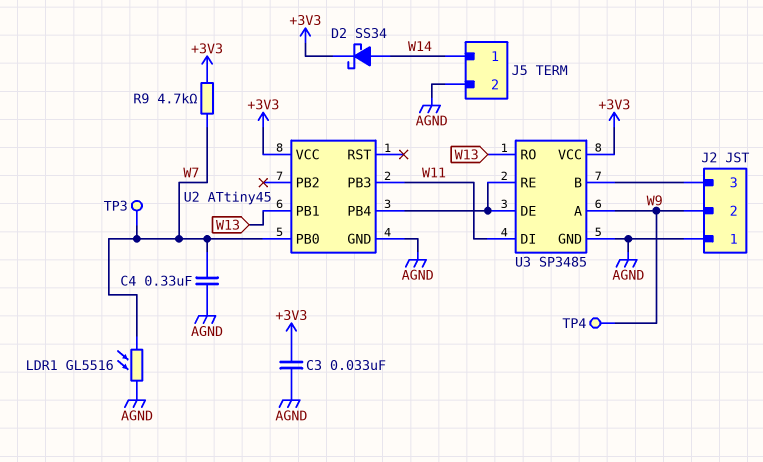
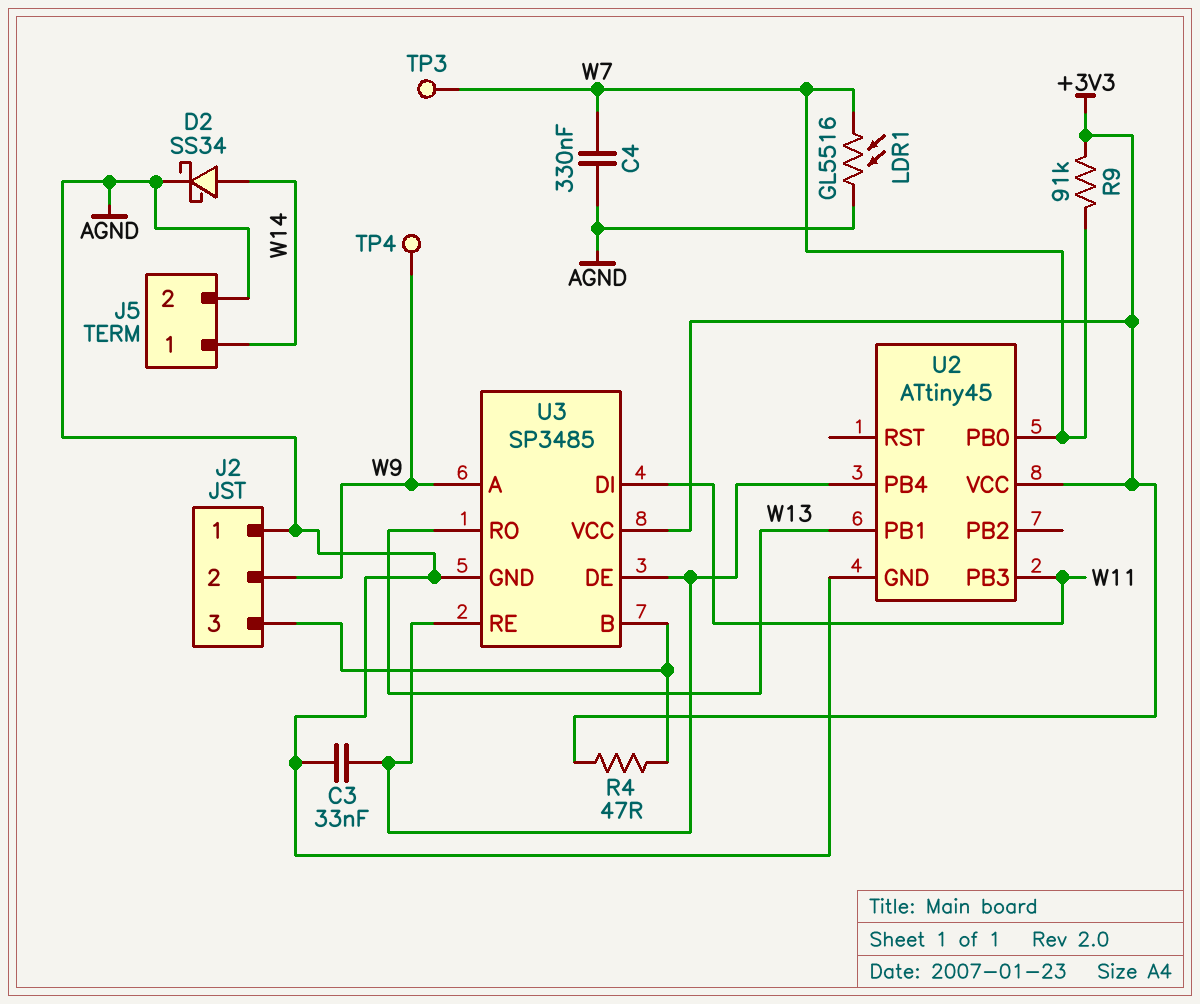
C3: 33nF (+3V3, AGND) -> 33nF (AGND, U2/PB4)
D2: schottky SS34 (A W14, K +3V3) -> schottky SS34 (A W14, K AGND)
R4: none -> 47 (+3V3, J2/3)
R9: 4.7k (+3V3, W7) -> 91k (+3V3, W7)

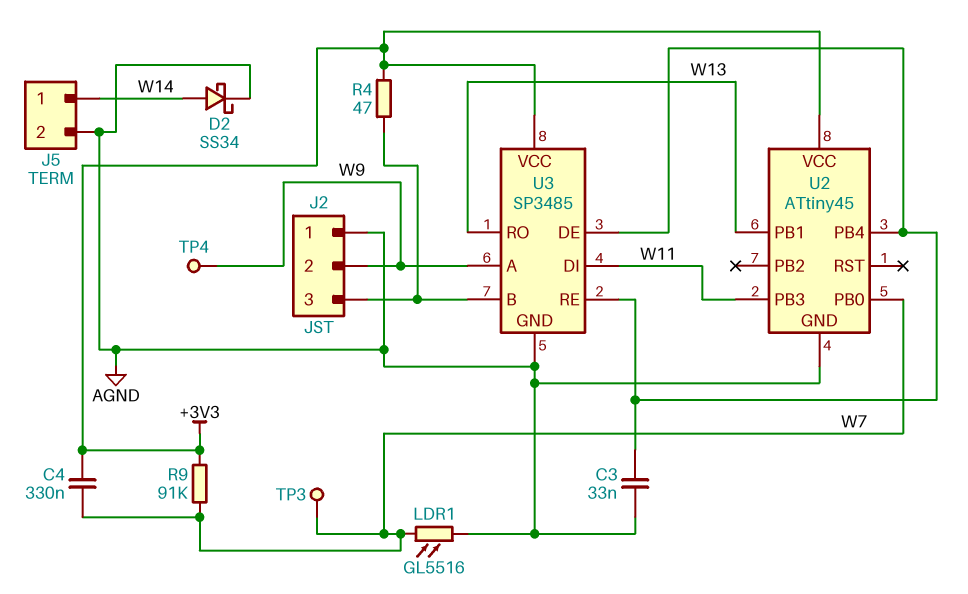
C4: 330nF (AGND, W7) -> 330nF (+3V3, W7)

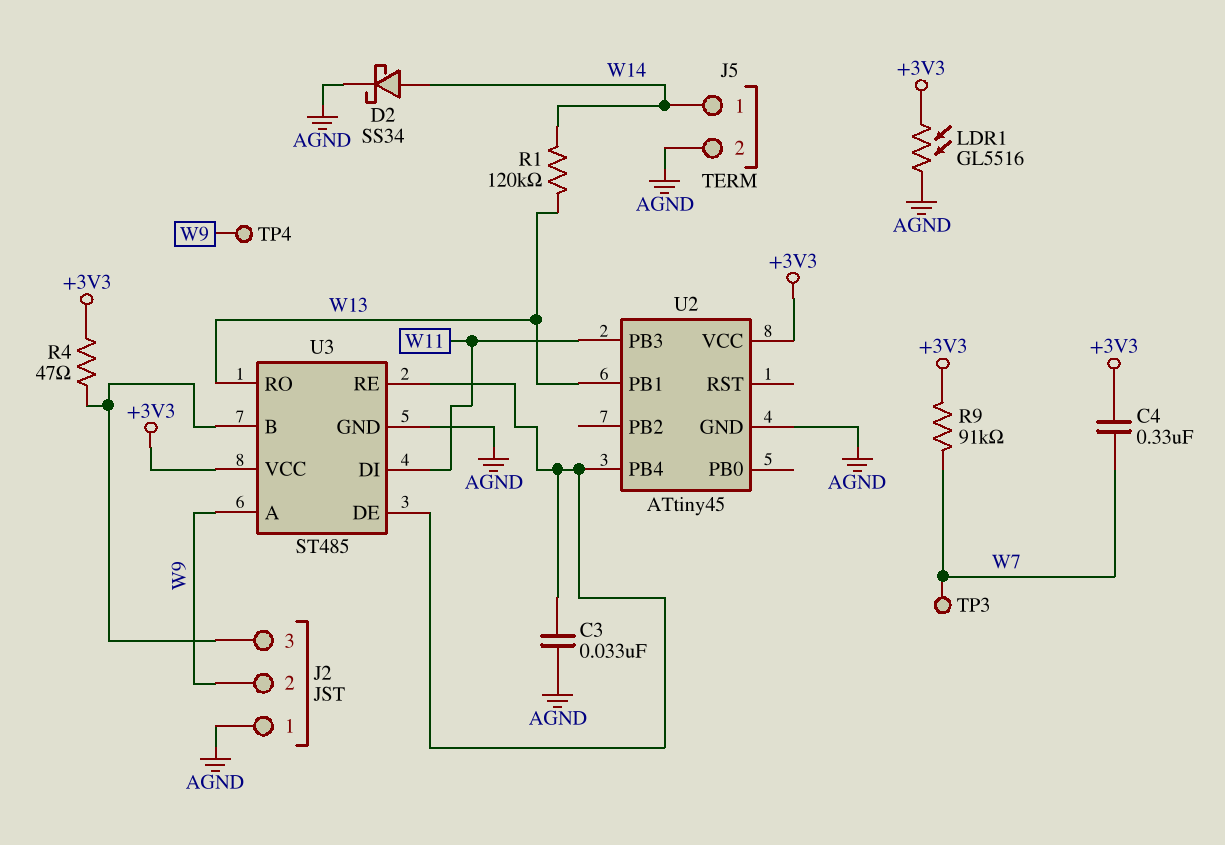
LDR1: GL5516 (AGND, W7) -> GL5516 (+3V3, AGND)
R1: none -> 120k (W13, W14)
U2 pin PB0: W7 -> none
U3: SP3485 -> ST485

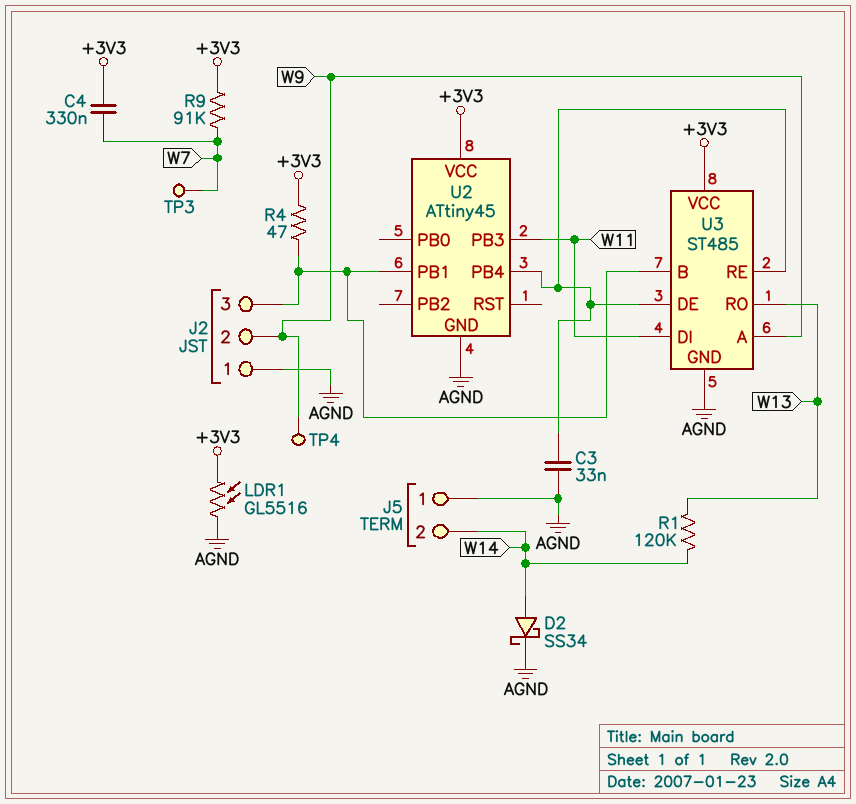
J5 pin 1: W14 -> AGND
J5 pin 2: AGND -> W14
U2 pin PB1: W13 -> J2/3

